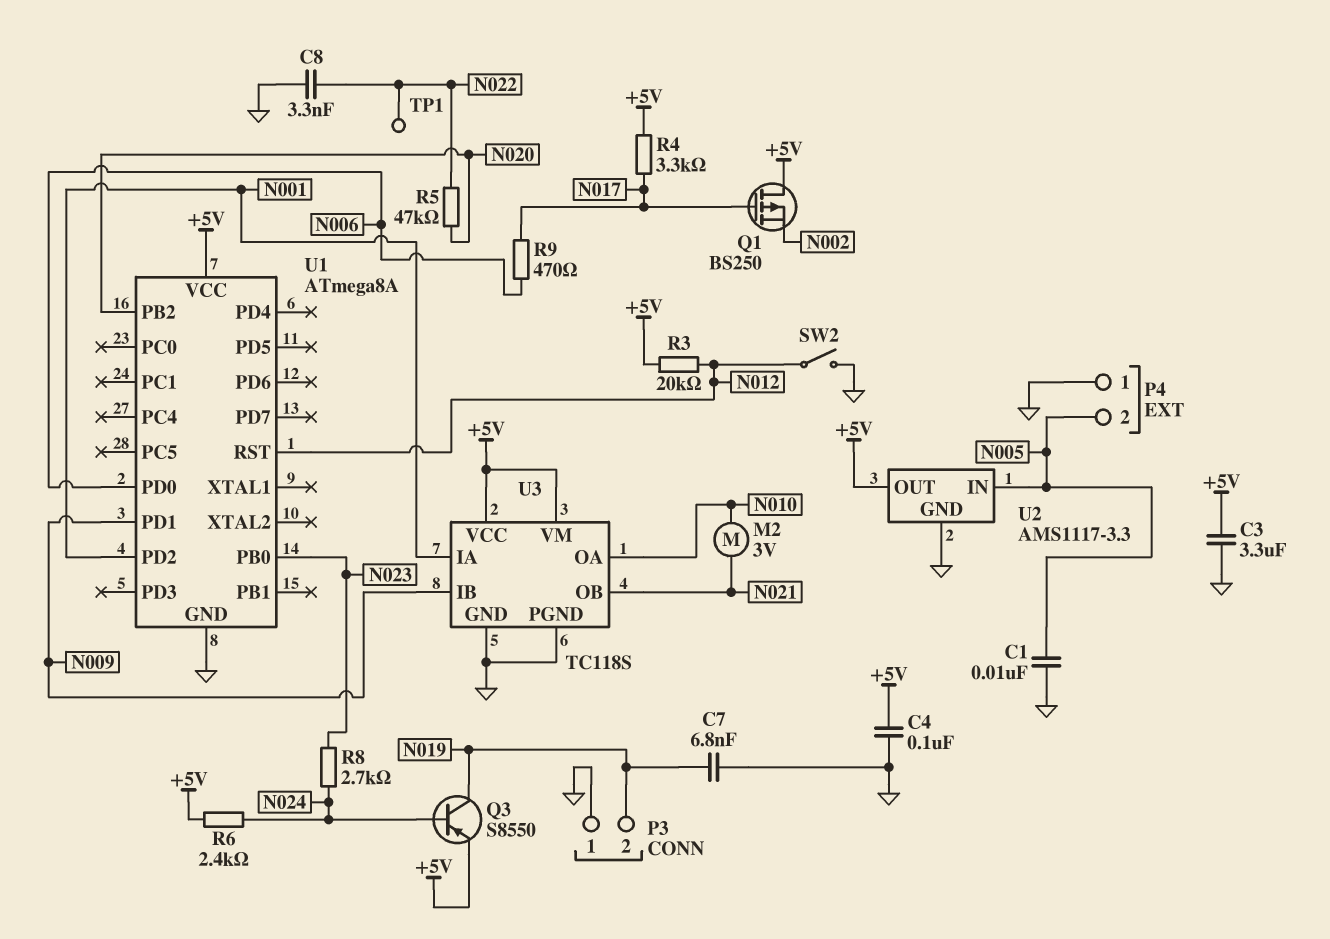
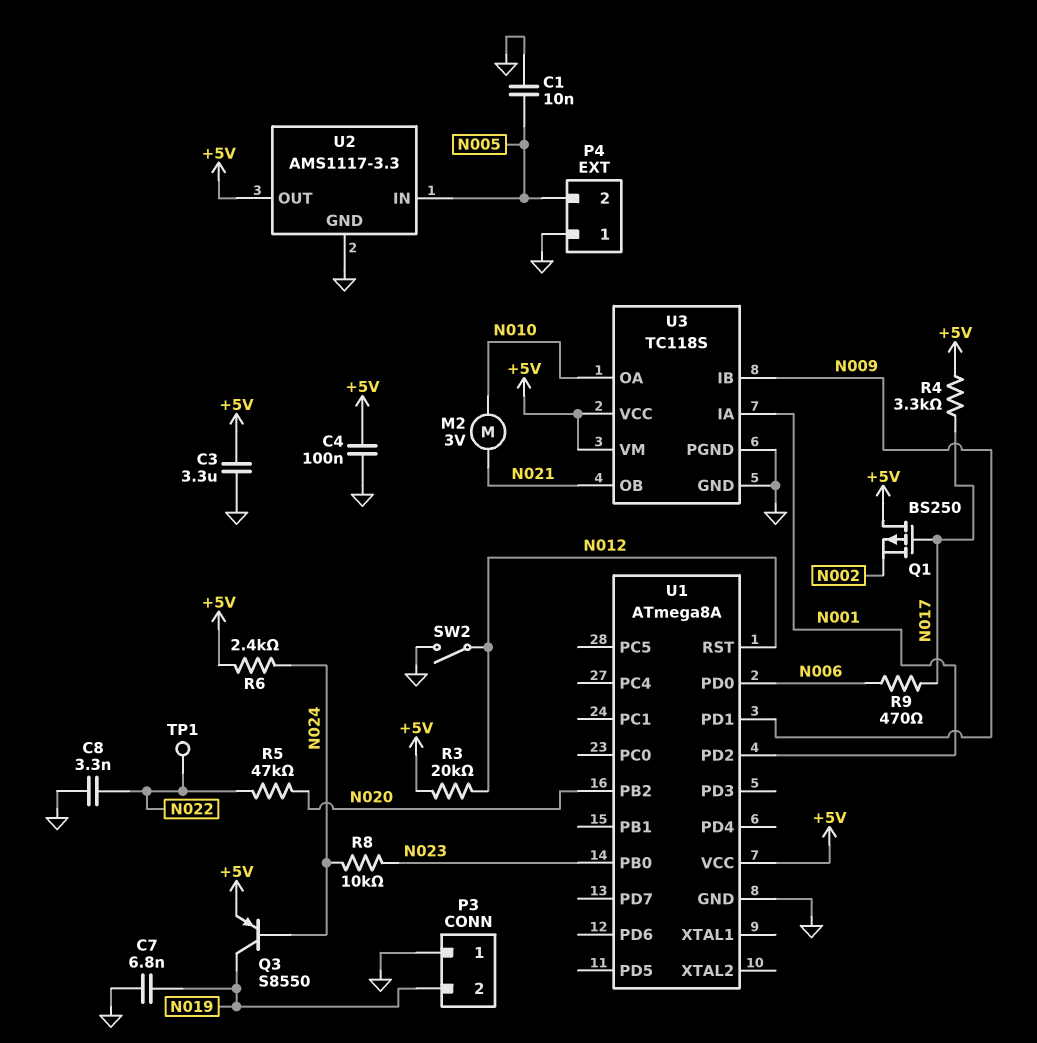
R8: 2.7k (N023, N024) -> 10k (N023, N024)

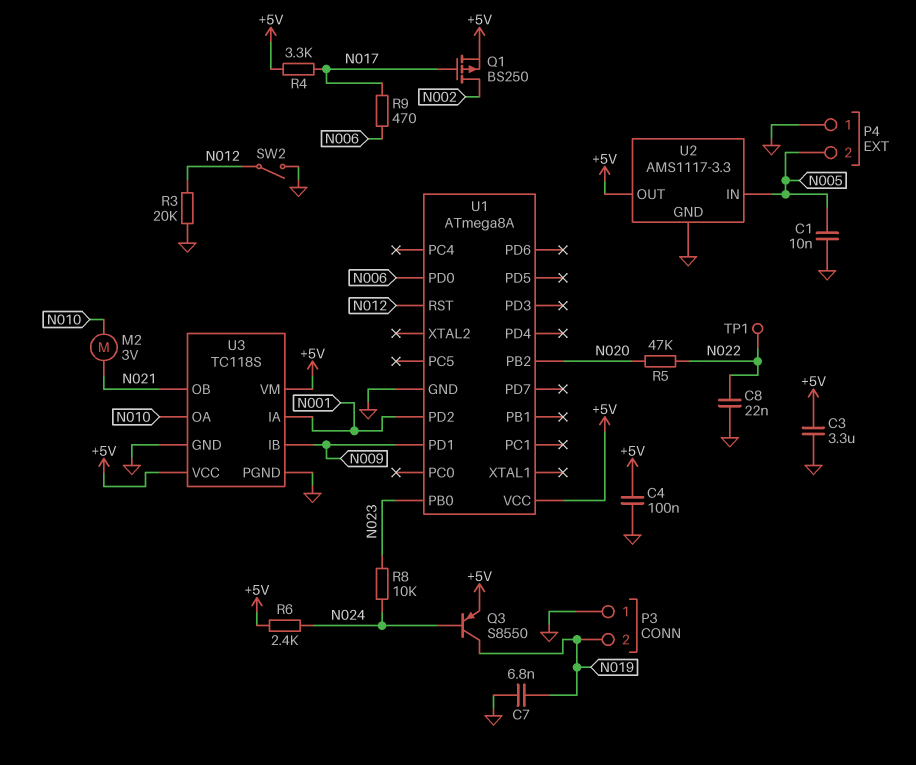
C8: 3.3nF (GND, N022) -> 22nF (GND, N022)
Q1: PMOS BS250 (G N017, D +5V, S N002) -> PMOS BS250 (G N017, D N002, S +5V)
R3: 20k (+5V, N012) -> 20k (GND, N012)

